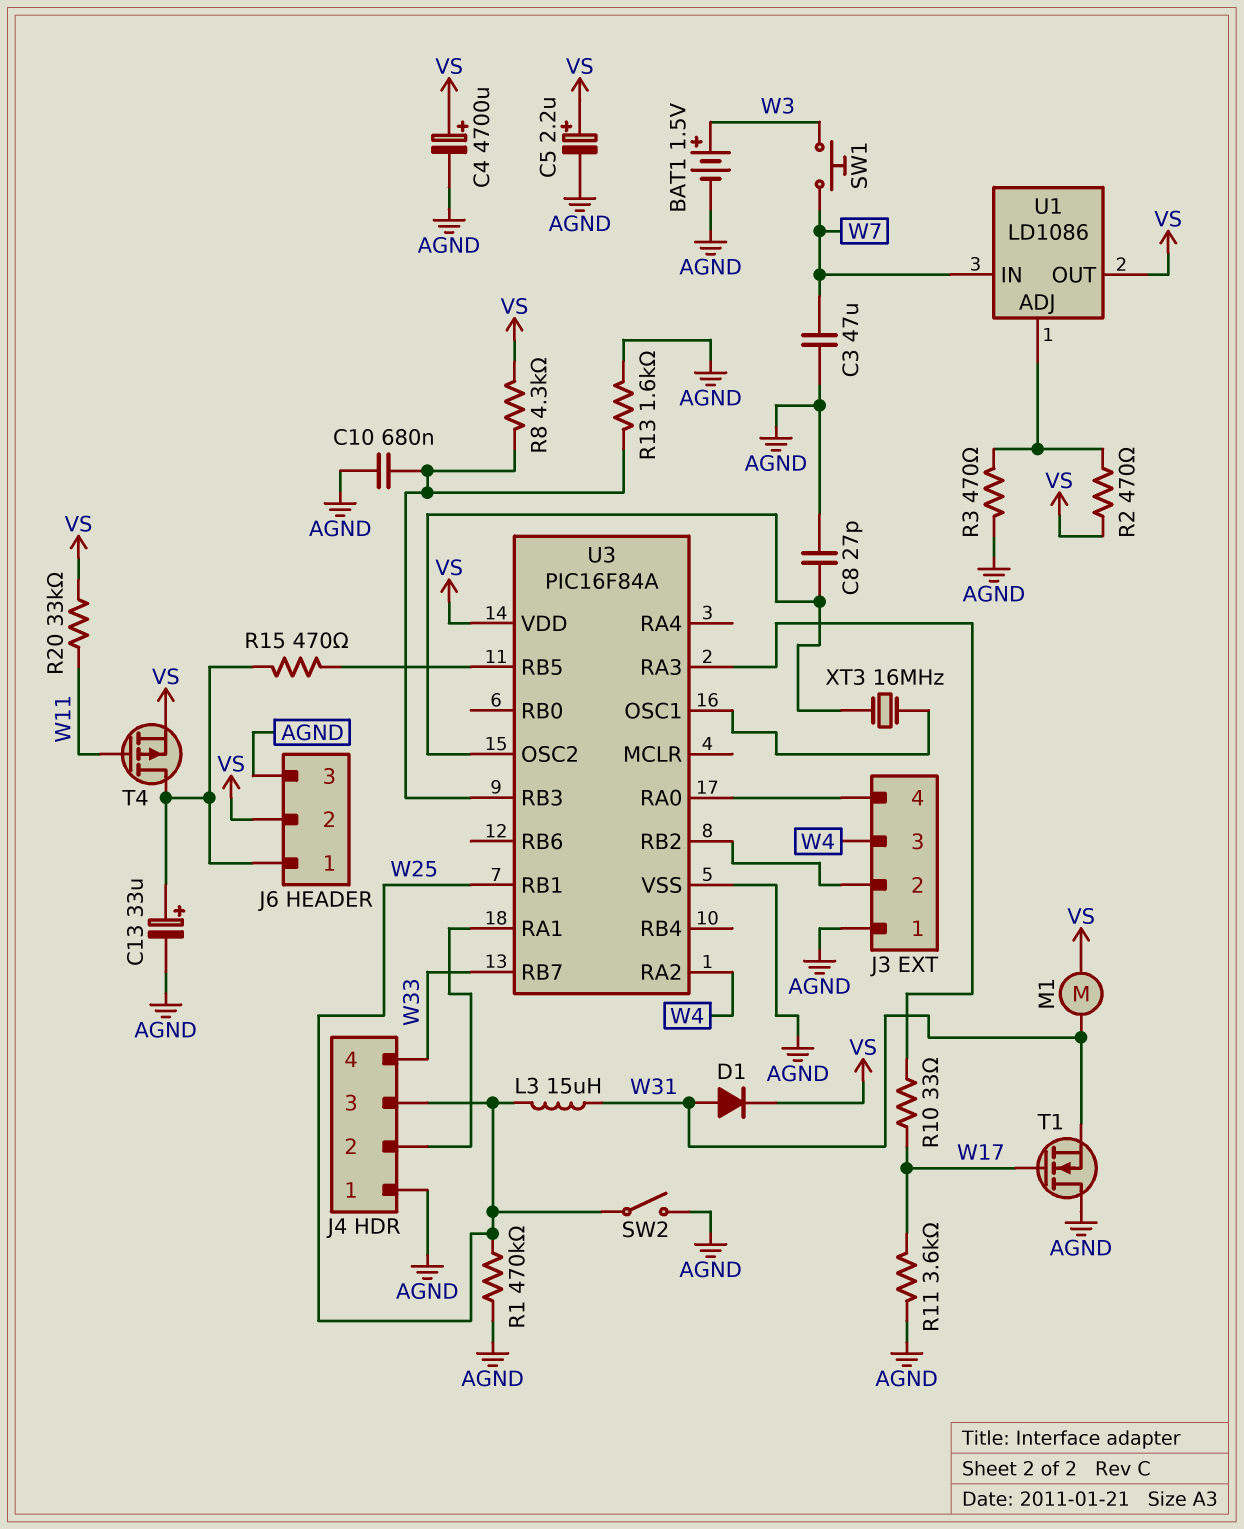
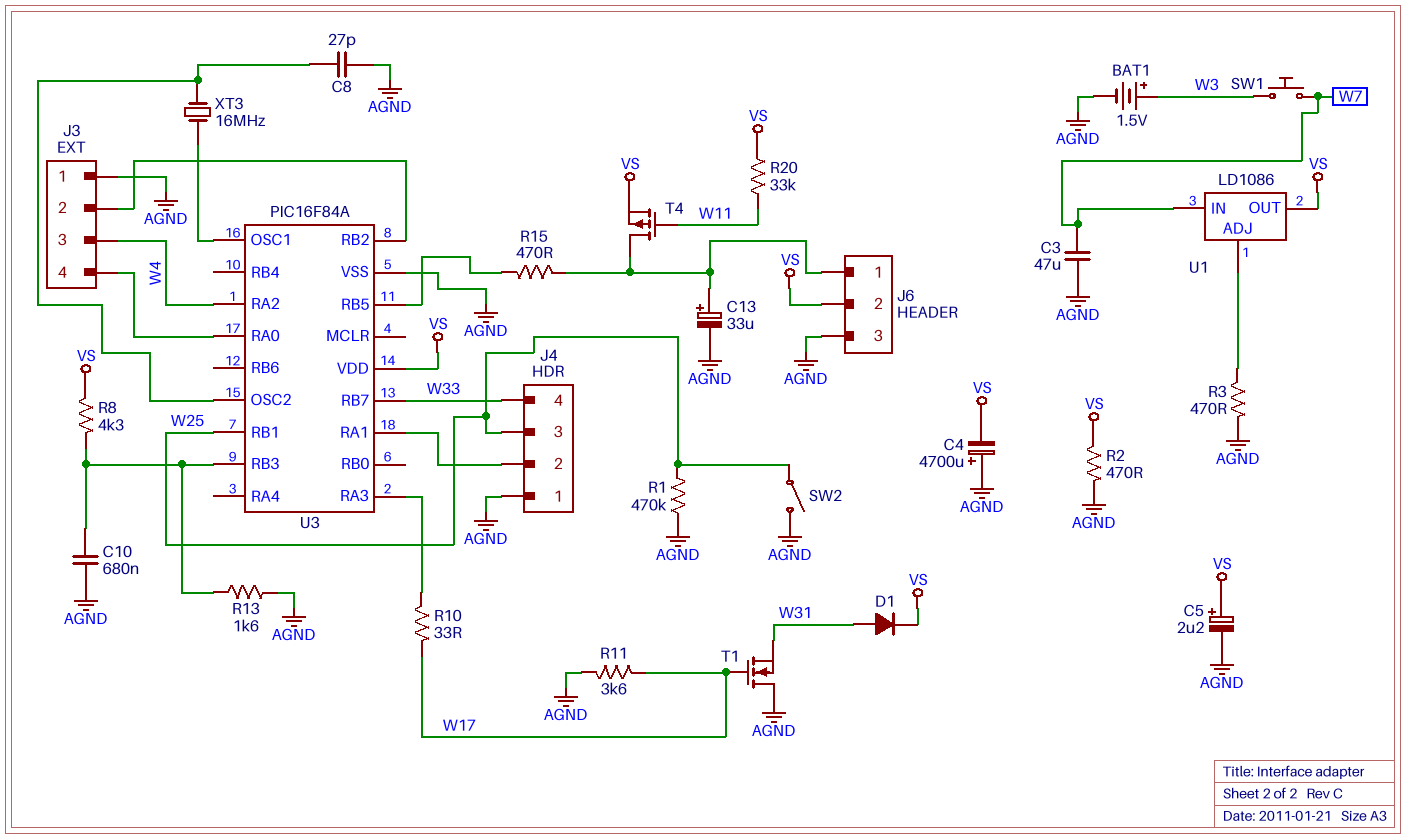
C4: 4700uF (plus VS, minus AGND) -> 4700uF (plus AGND, minus VS)
L3: 15uH (W25, W31) -> none
M1: motor (VS, W31) -> none
R2: 470 (U1/ADJ, VS) -> 470 (AGND, VS)

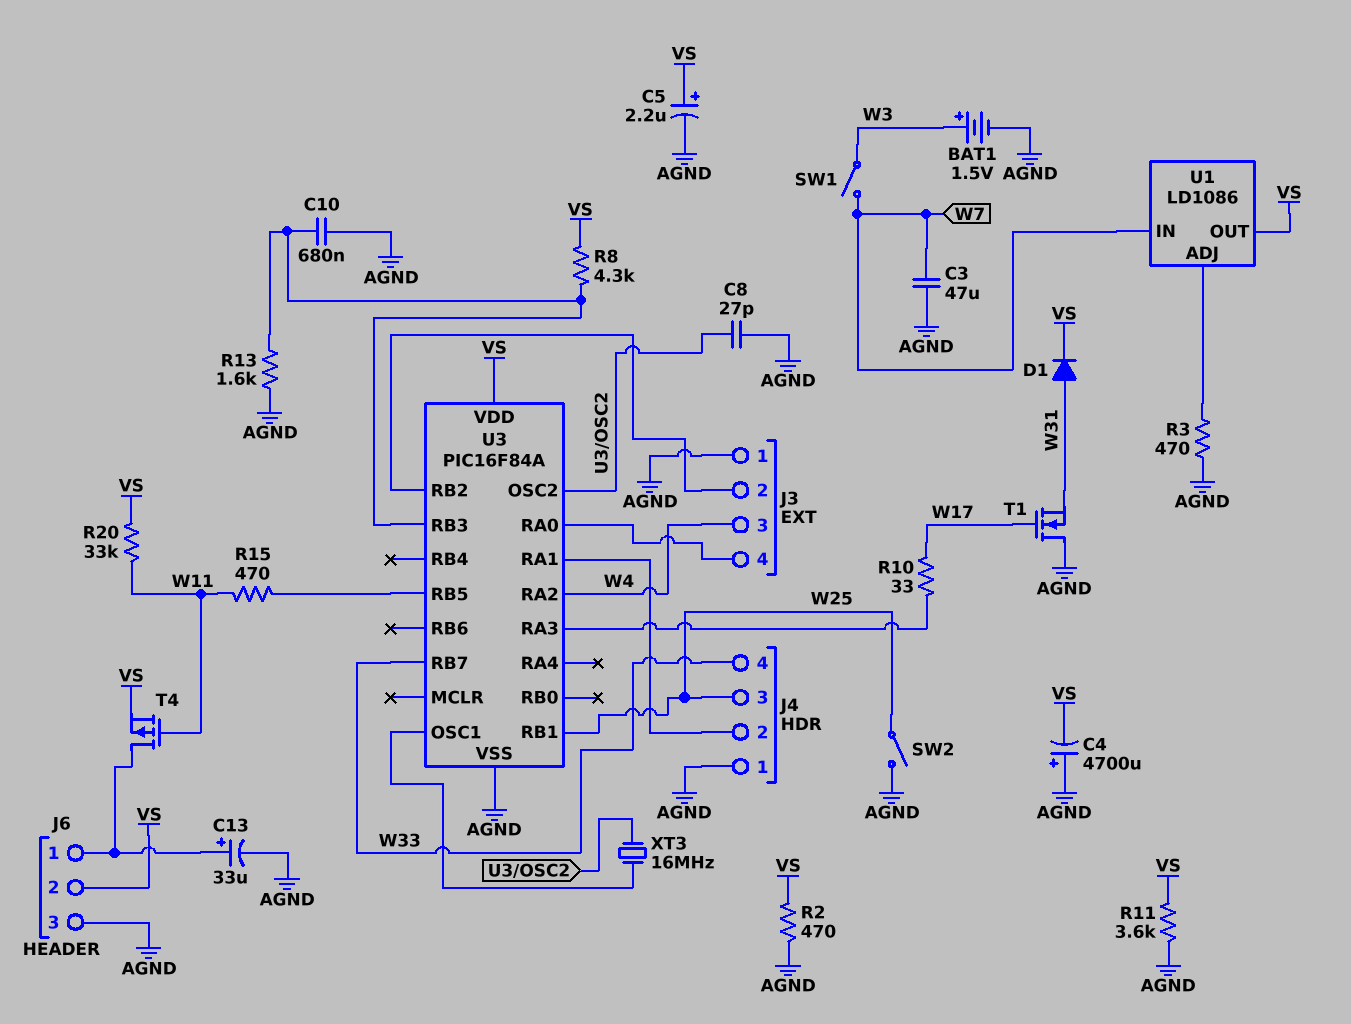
R1: 470k (AGND, W25) -> none
R11: 3.6k (AGND, W17) -> 3.6k (AGND, VS)
R15: 470 (J6/1, U3/RB5) -> 470 (U3/RB5, W11)
SW1: button (W3, W7) -> switch (W3, W7)

